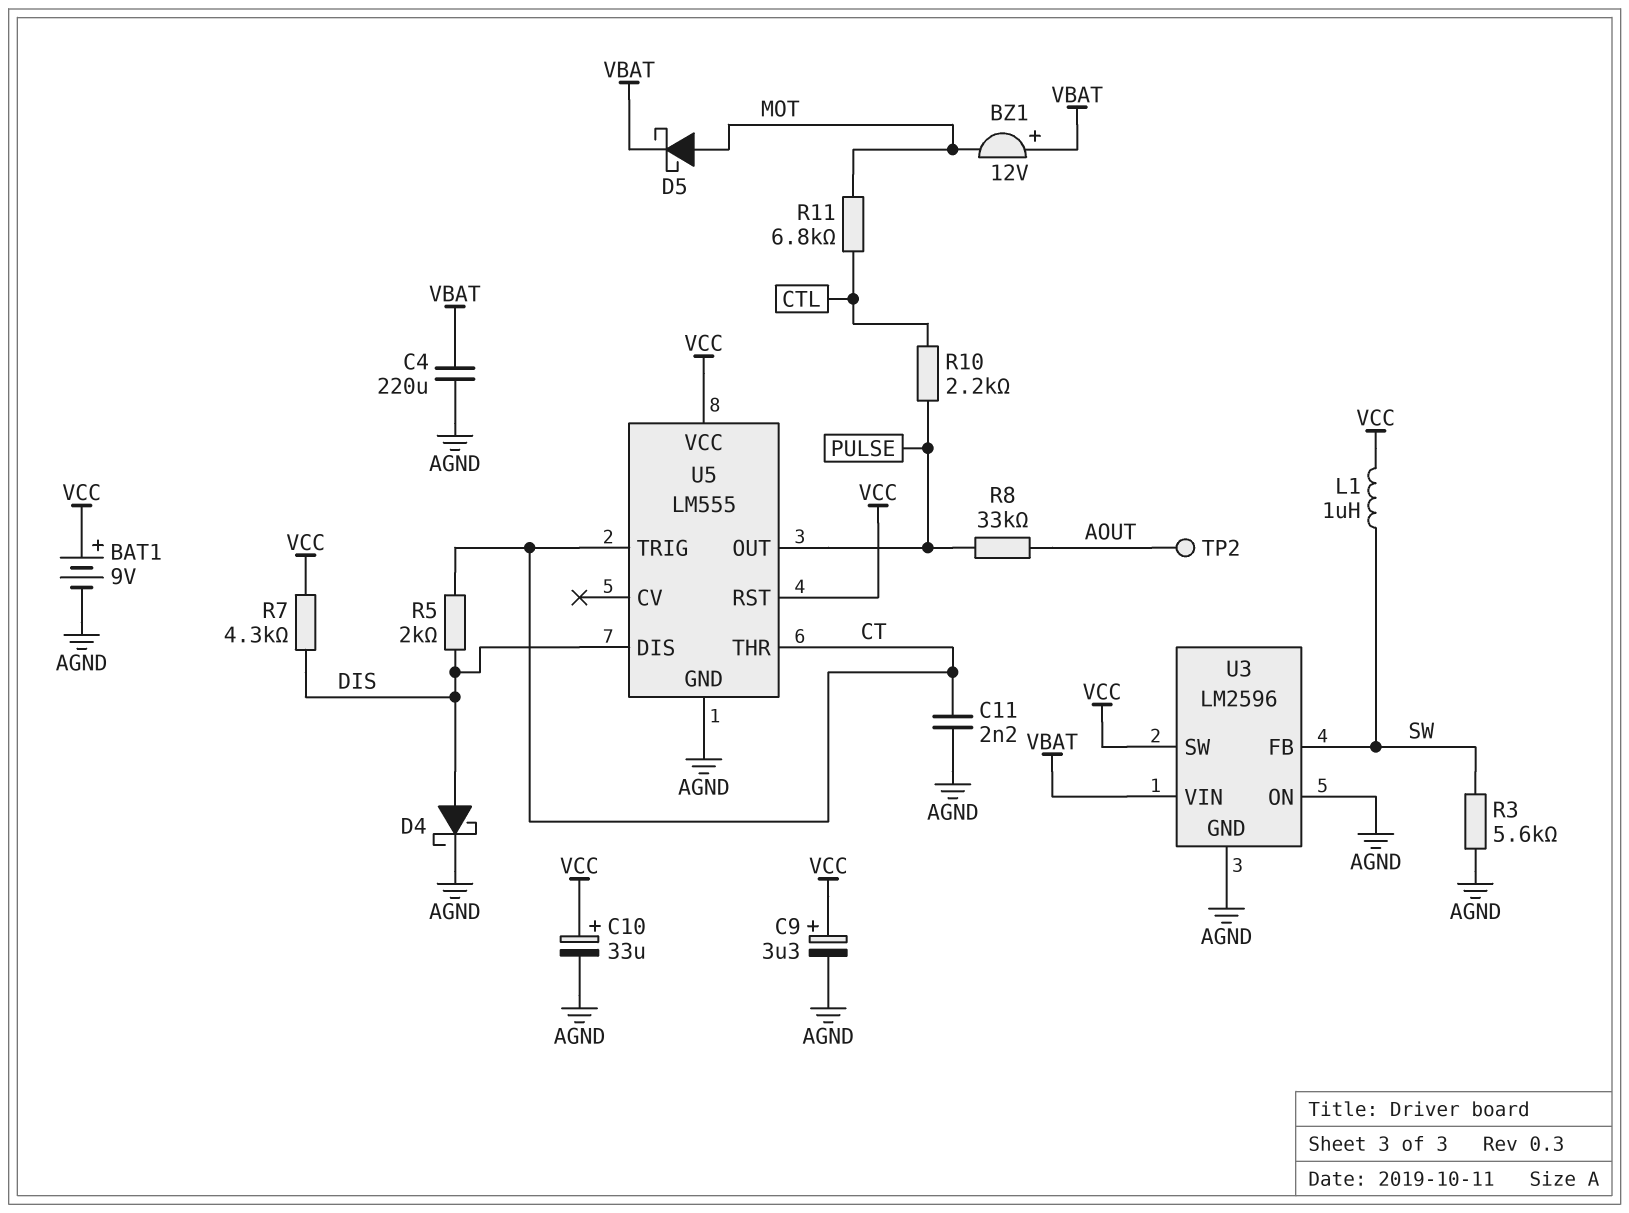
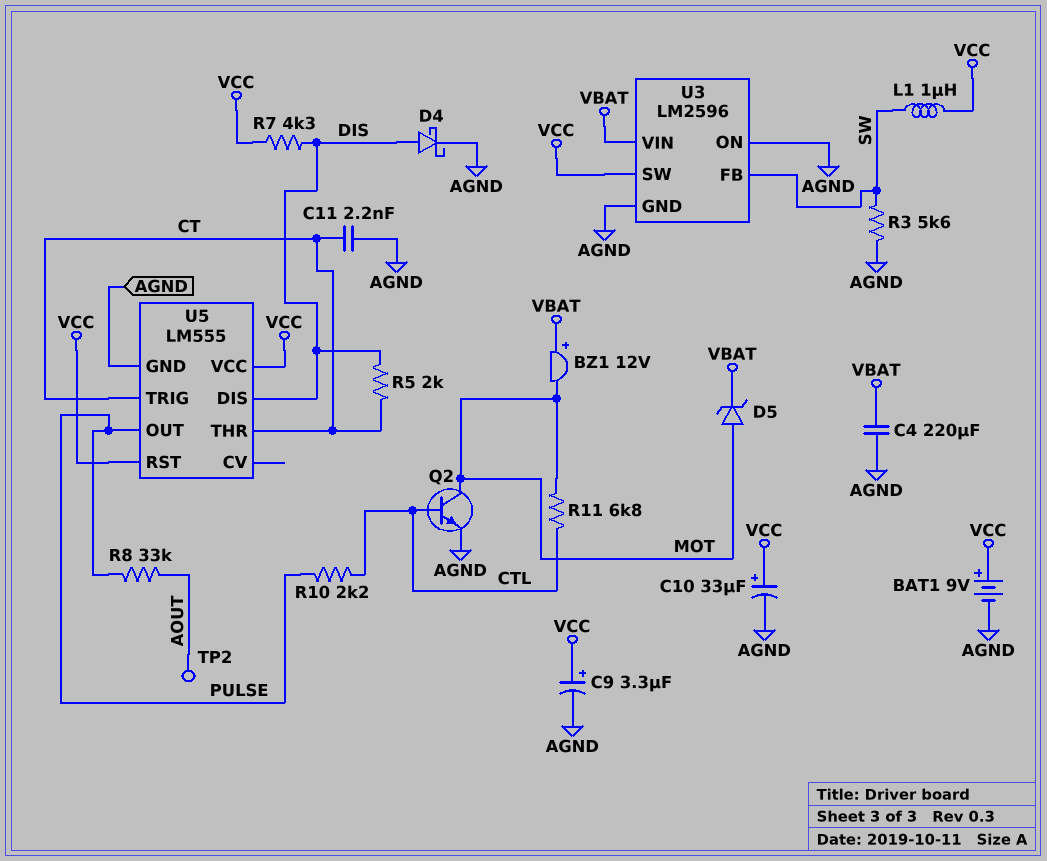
D5: schottky (A MOT, K VBAT) -> zener (A MOT, K VBAT)
Q2: none -> NPN (B CTL, C MOT, E AGND)

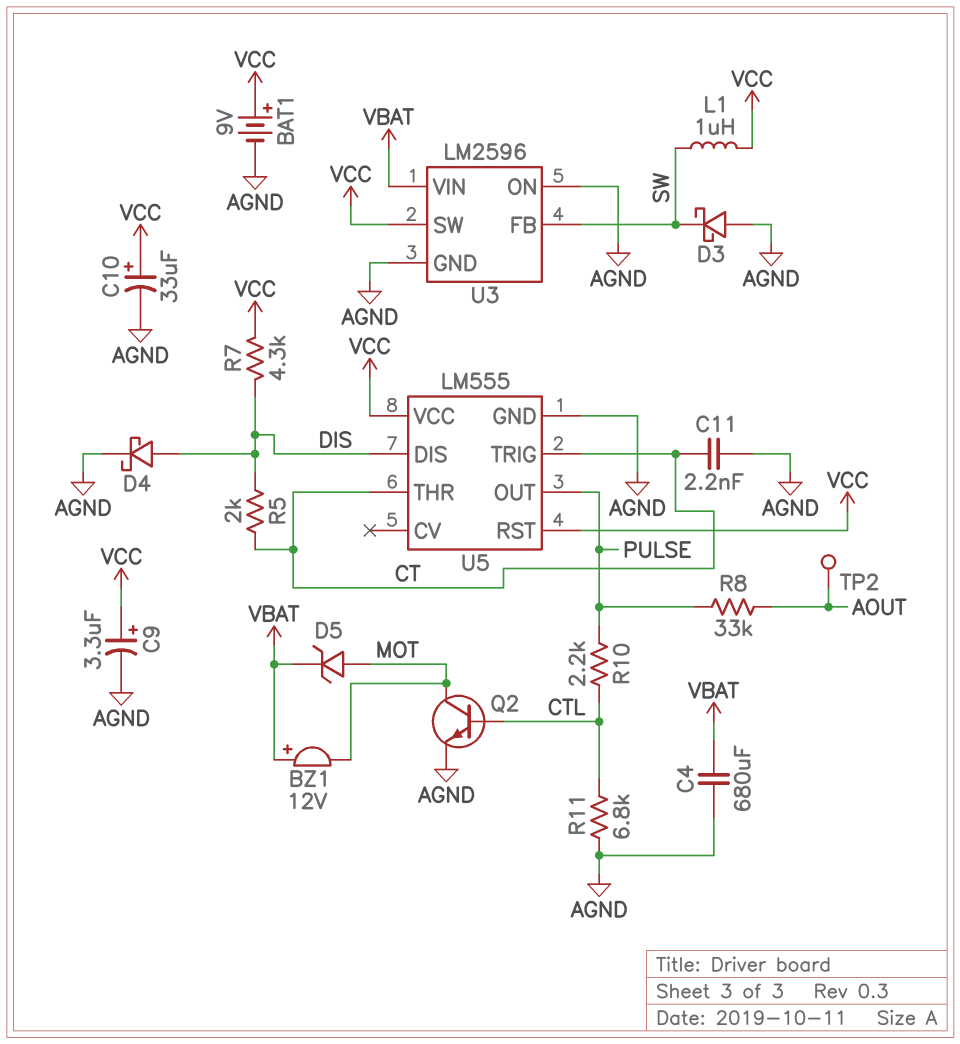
C4: 220uF (AGND, VBAT) -> 680uF (AGND, VBAT)
D3: none -> schottky (A AGND, K SW)
R3: 5.6k (AGND, SW) -> none
R11: 6.8k (CTL, MOT) -> 6.8k (AGND, CTL)

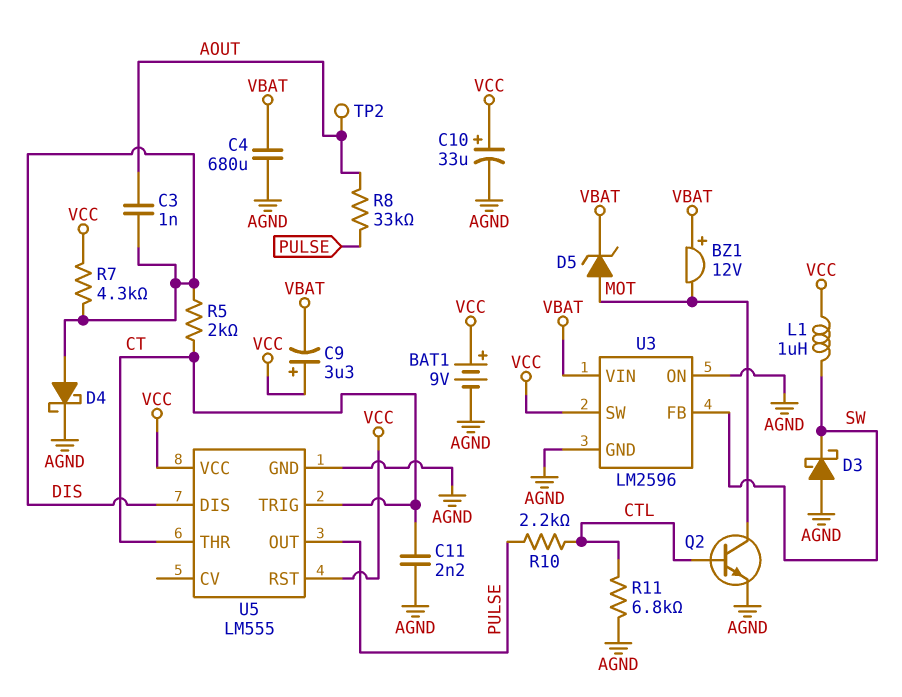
C3: none -> 1nF (AOUT, DIS)
C9: 3.3uF (plus VCC, minus AGND) -> 3.3uF (plus VCC, minus VBAT)

